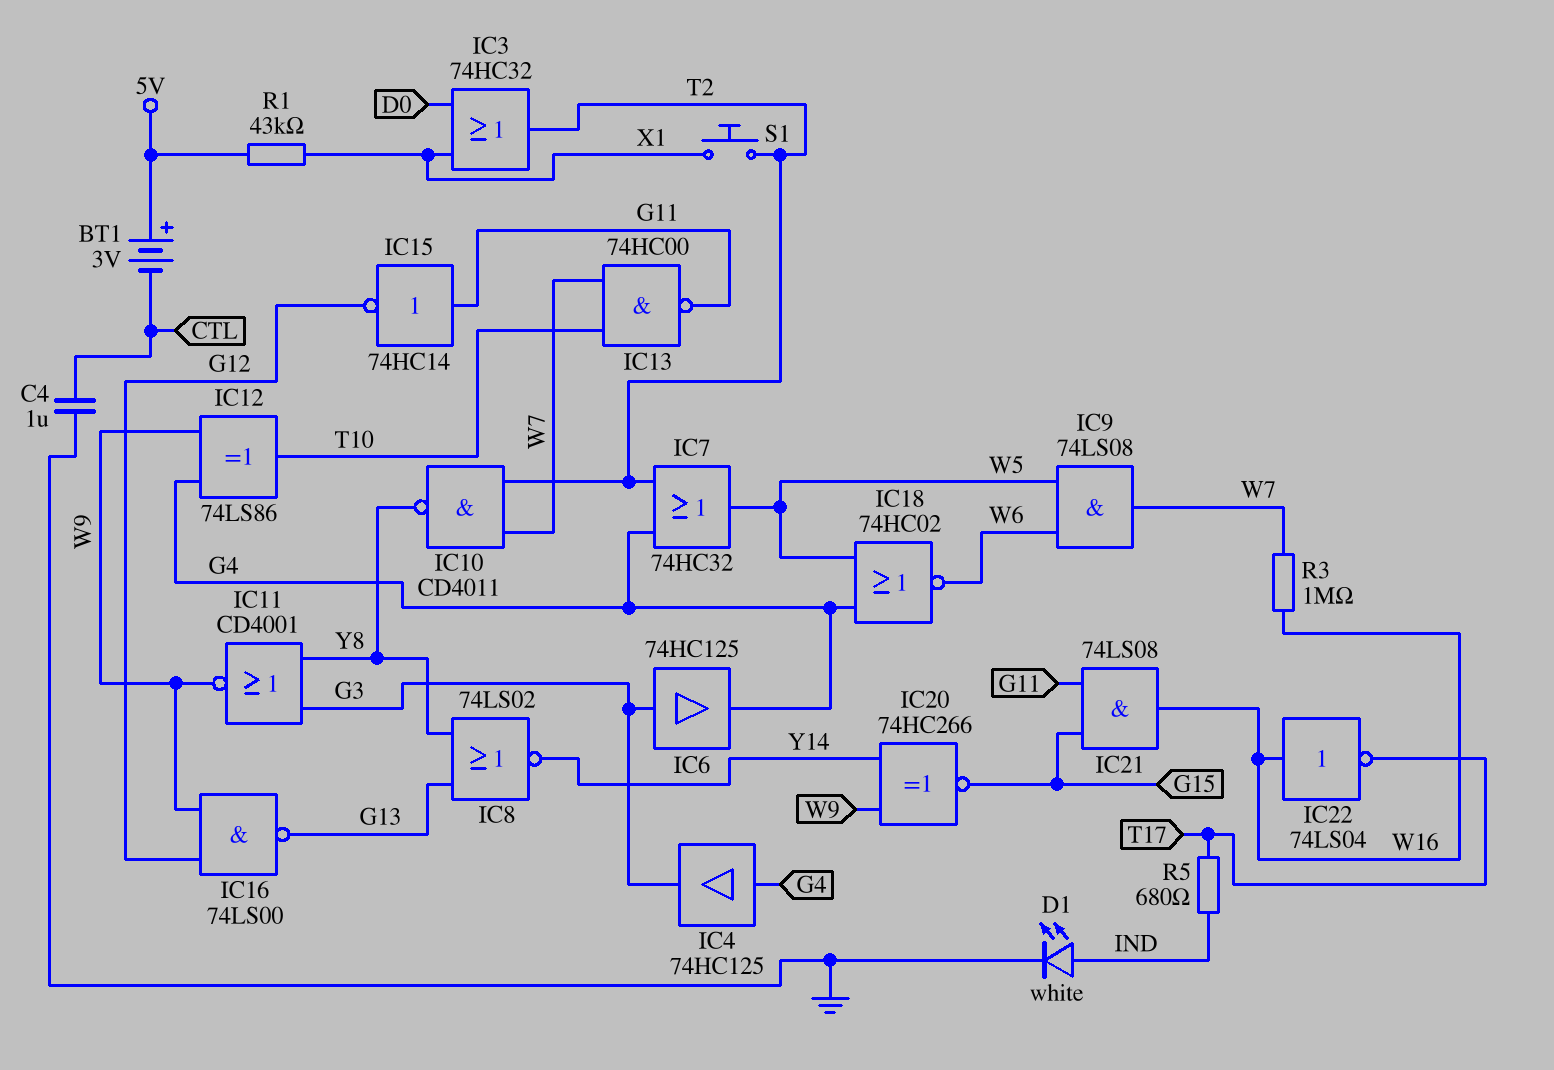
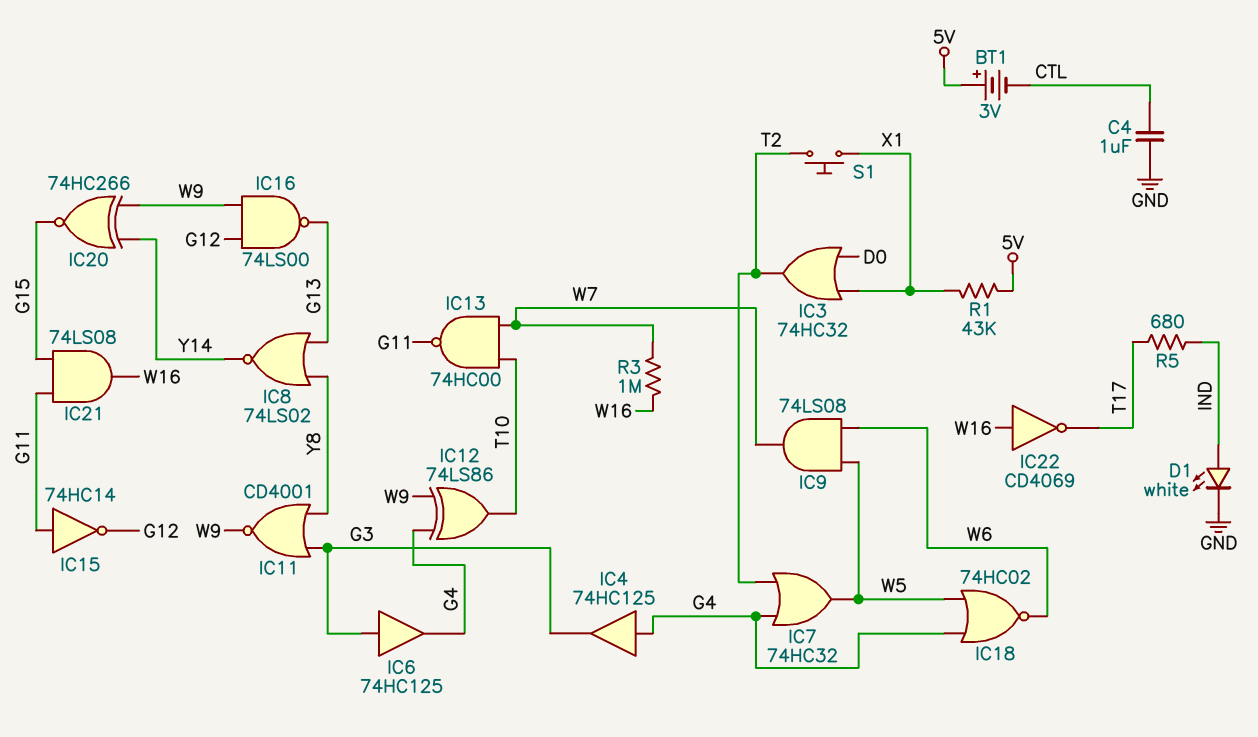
IC10: NAND CD4011 (in T2, in W7, out Y8) -> none
IC22: NOT 74LS04 (in W16, out T17) -> NOT CD4069 (in W16, out T17)

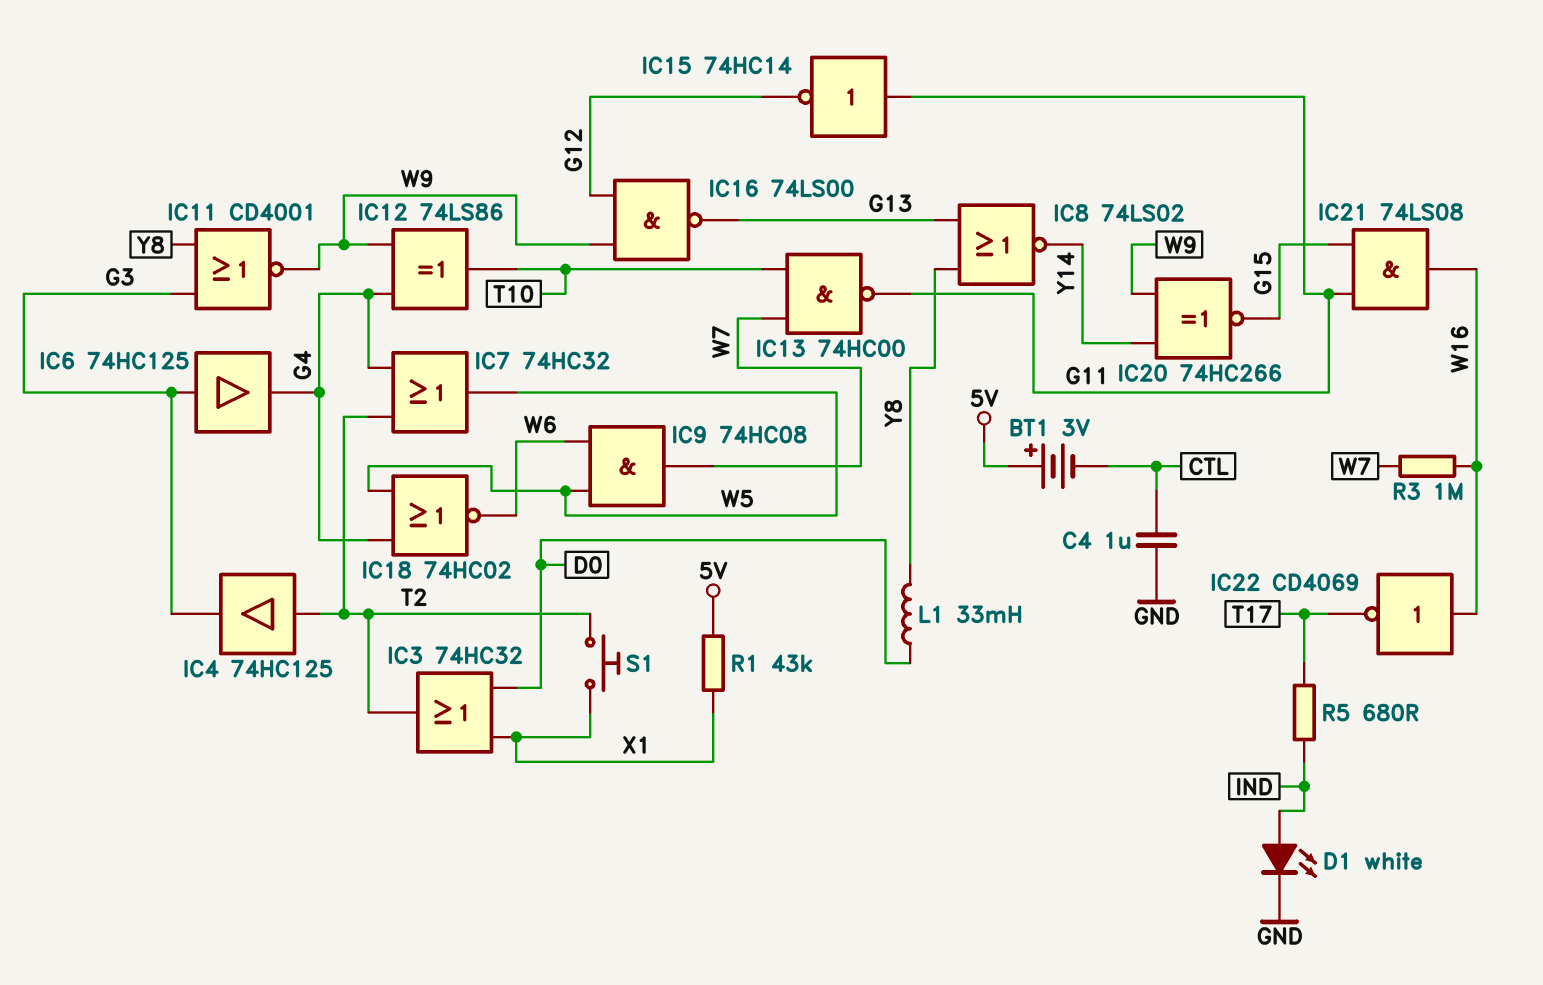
IC4: buffer 74HC125 (in G4, out G3) -> buffer 74HC125 (in T2, out G3)
IC9: AND 74LS08 (in W5, in W6, out W7) -> AND 74HC08 (in W5, in W6, out W7)
L1: none -> 33mH (D0, Y8)

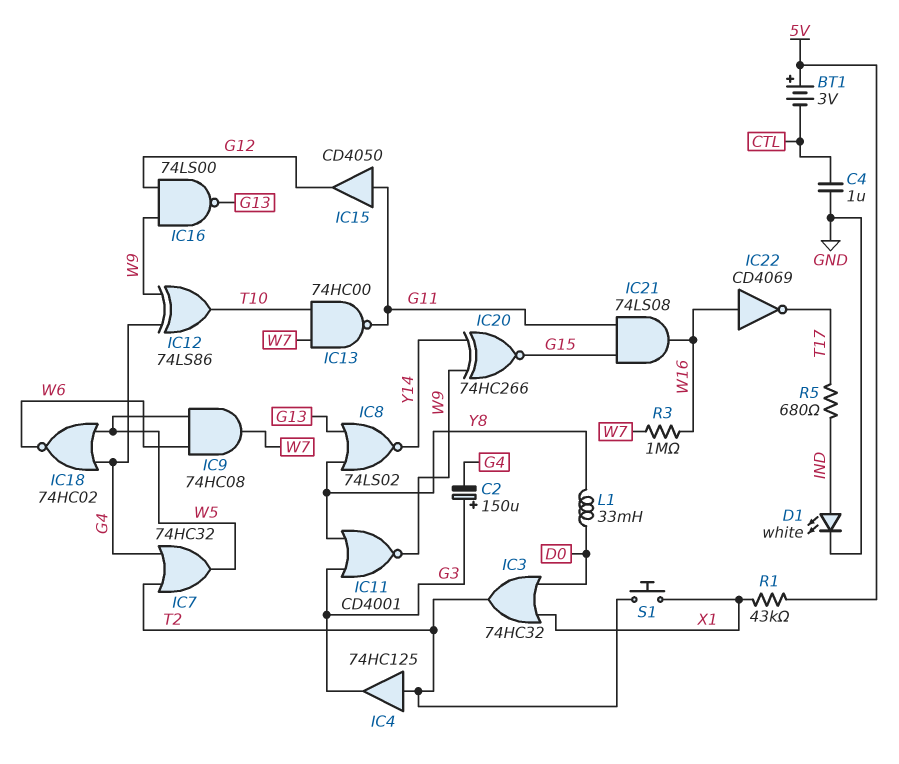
C2: none -> 150uF (plus G3, minus G4)
IC6: buffer 74HC125 (in G3, out G4) -> none
IC15: NOT 74HC14 (in G11, out G12) -> buffer CD4050 (in G11, out G12)

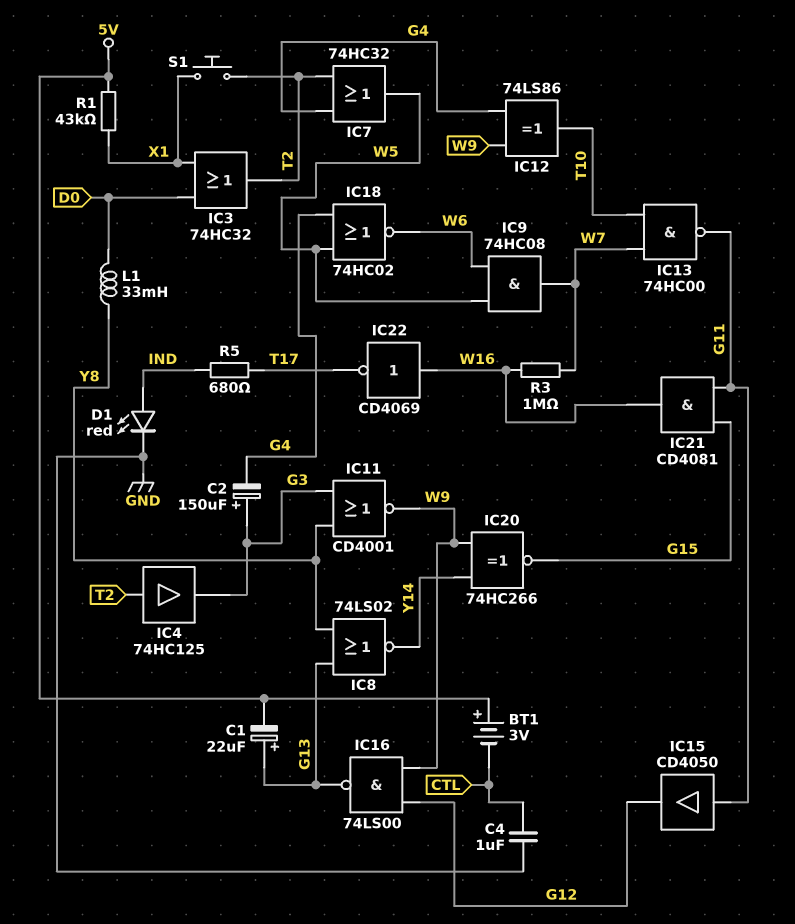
C1: none -> 22uF (plus G13, minus 5V)
D1: LED white (A IND, K GND) -> LED red (A IND, K GND)
IC21: AND 74LS08 (in G11, in G15, out W16) -> AND CD4081 (in G11, in G15, out W16)

